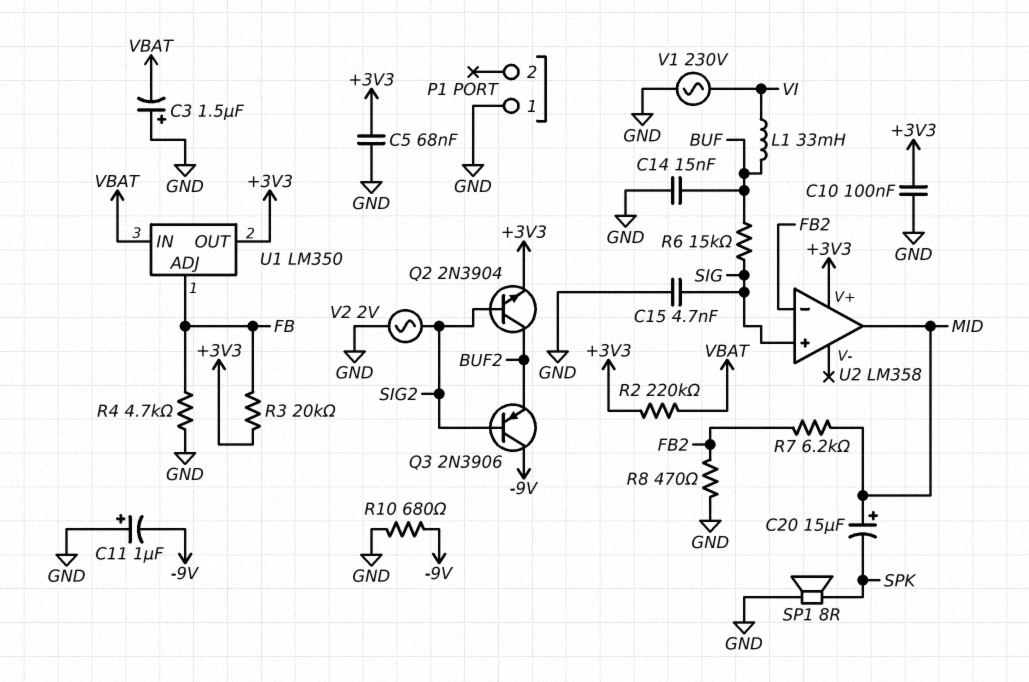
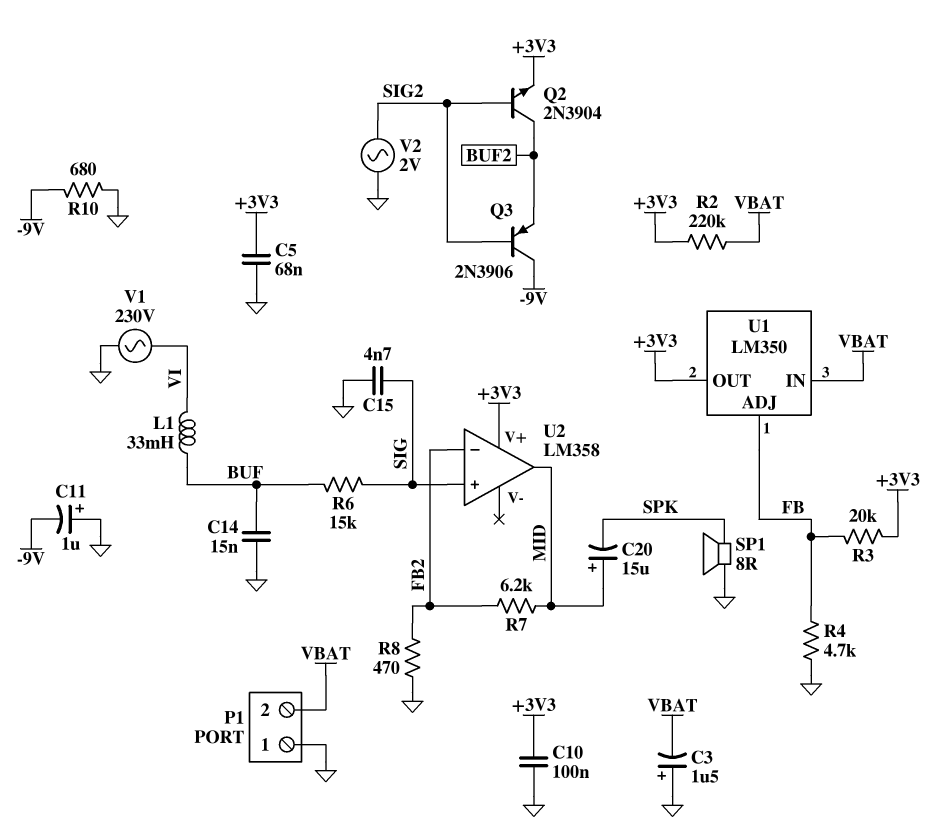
P1 pin 2: none -> VBAT

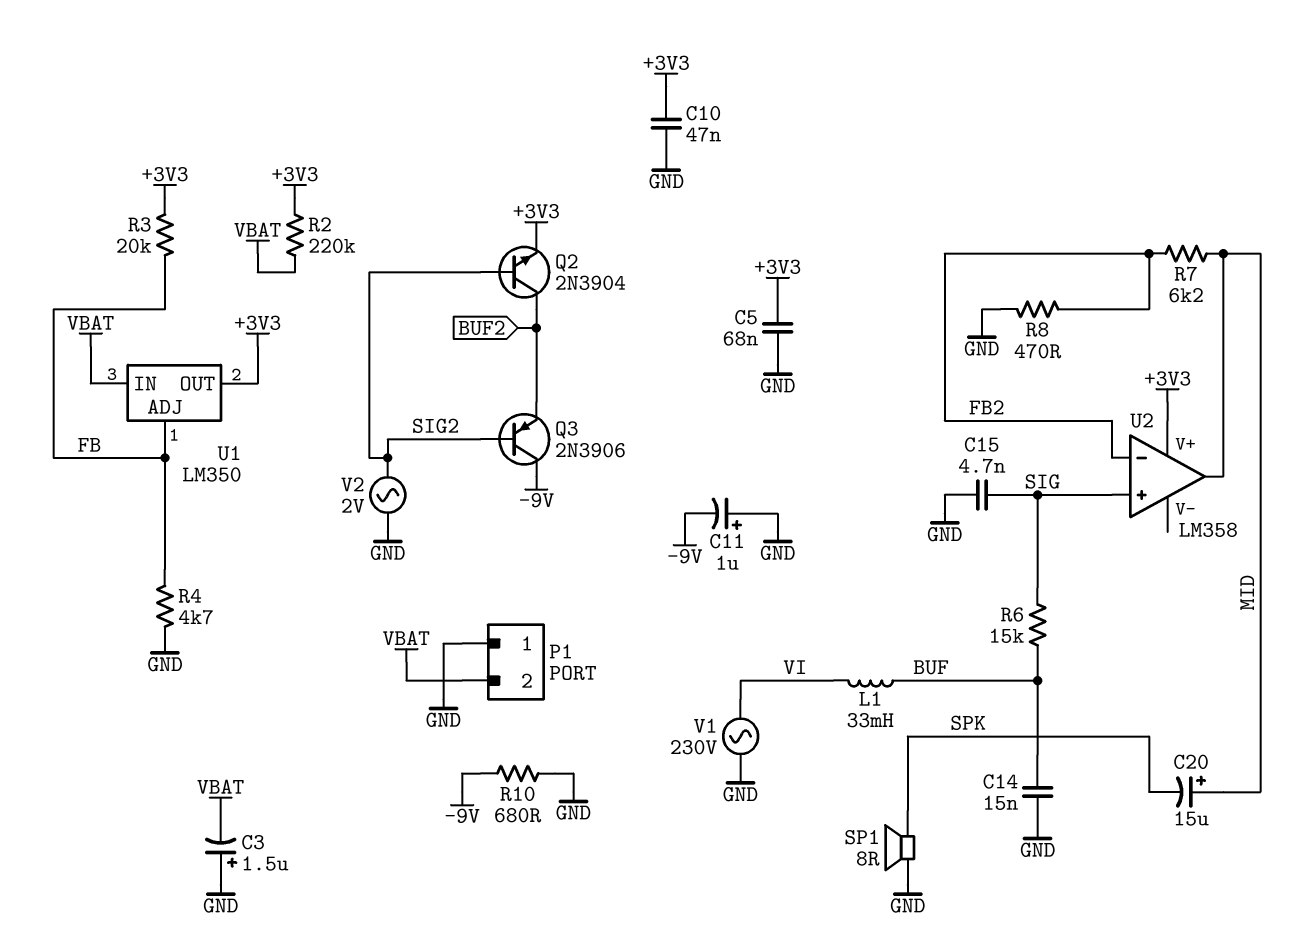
C10: 100nF (+3V3, GND) -> 47nF (+3V3, GND)

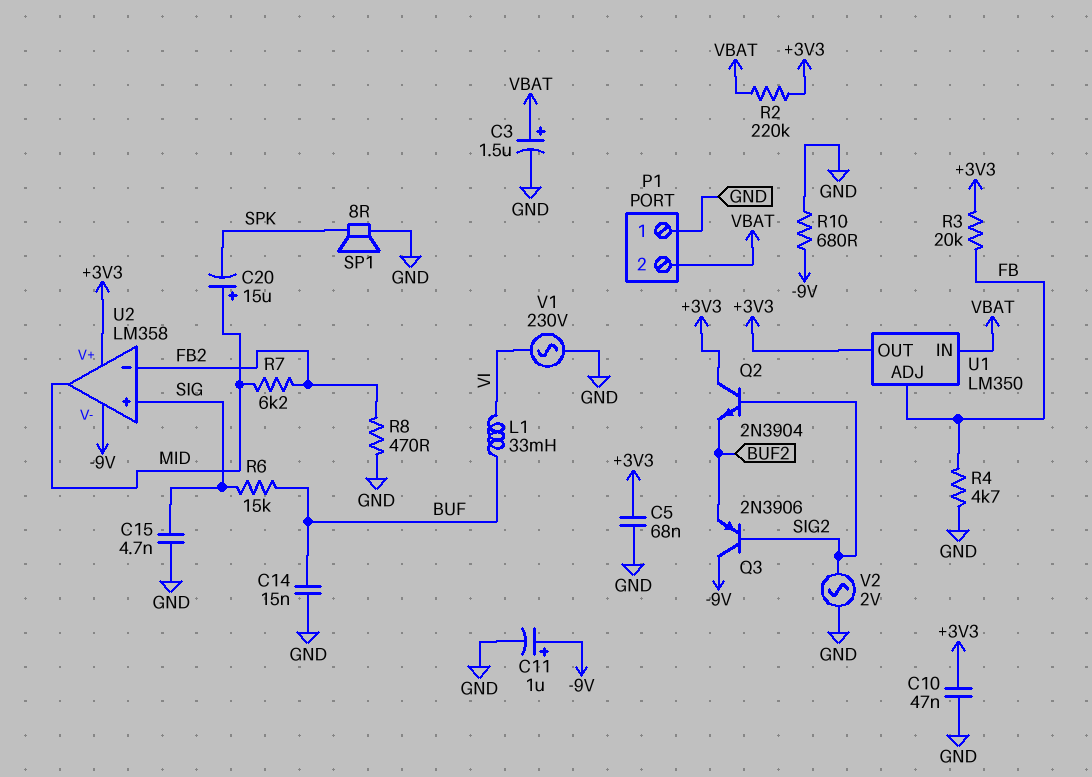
C3: 1.5uF (plus GND, minus VBAT) -> 1.5uF (plus VBAT, minus GND)
C11: 1uF (plus GND, minus -9V) -> 1uF (plus -9V, minus GND)
Q2: NPN 2N3904 (B SIG2, C BUF2, E +3V3) -> NPN 2N3904 (B SIG2, C +3V3, E BUF2)
U2 pin V-: none -> -9V

